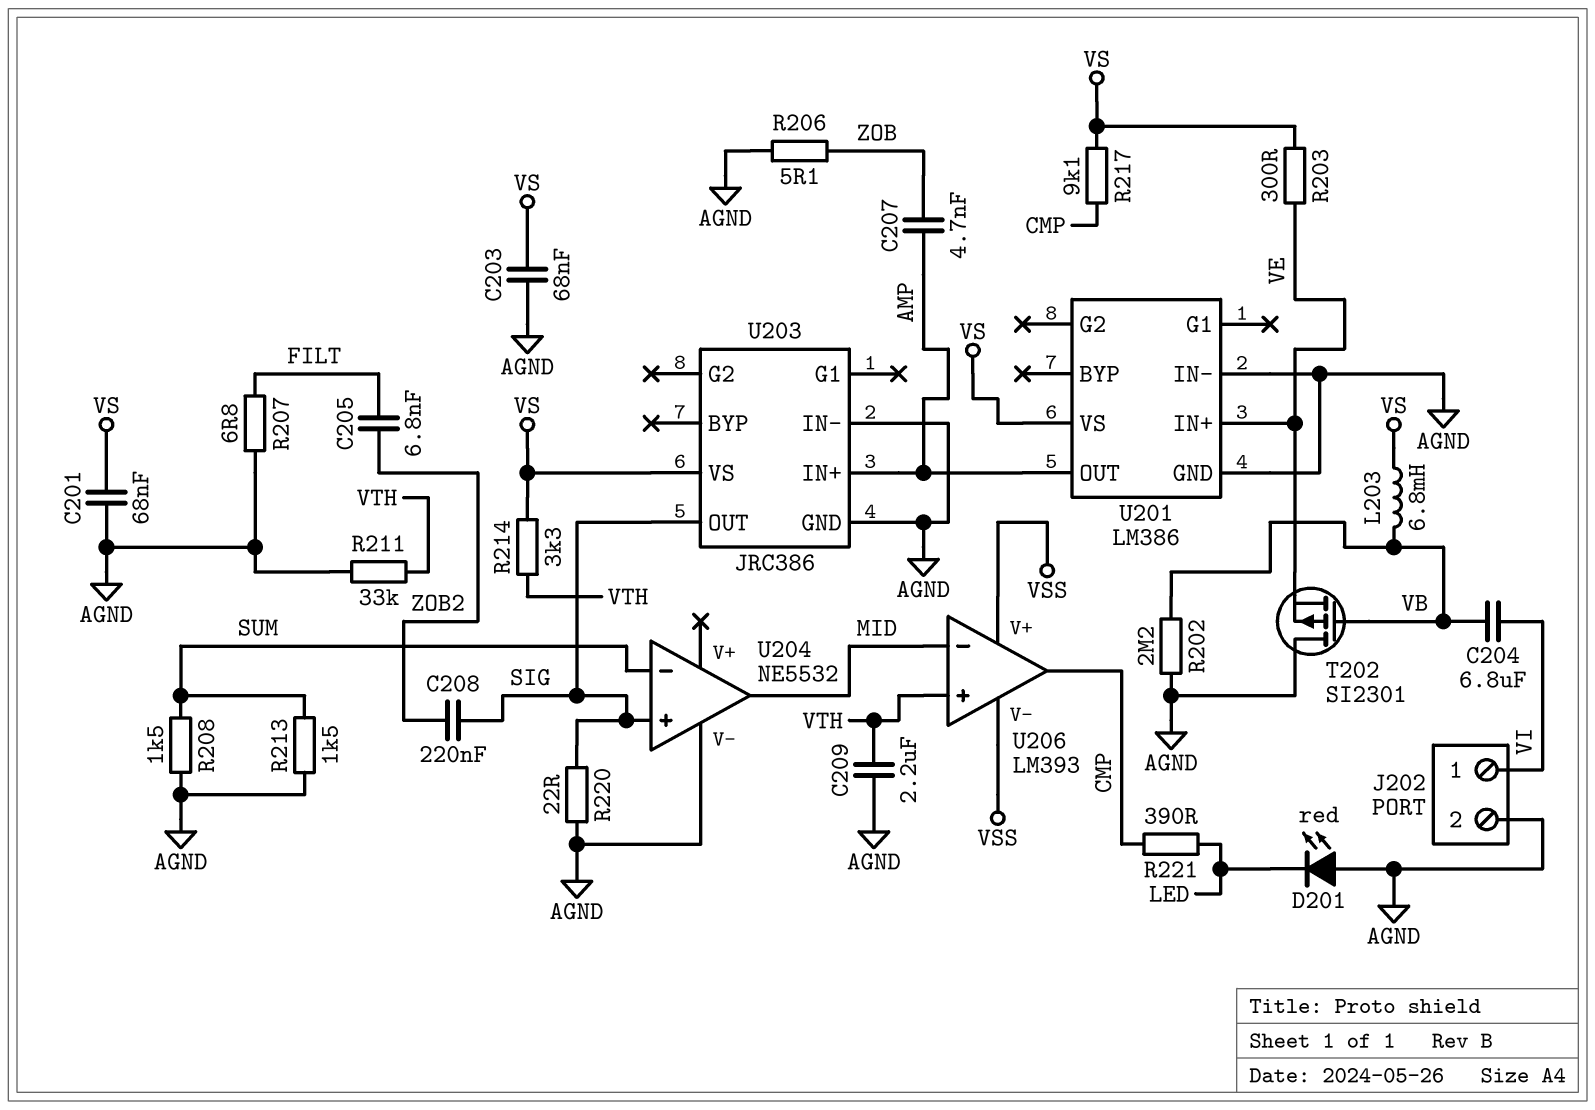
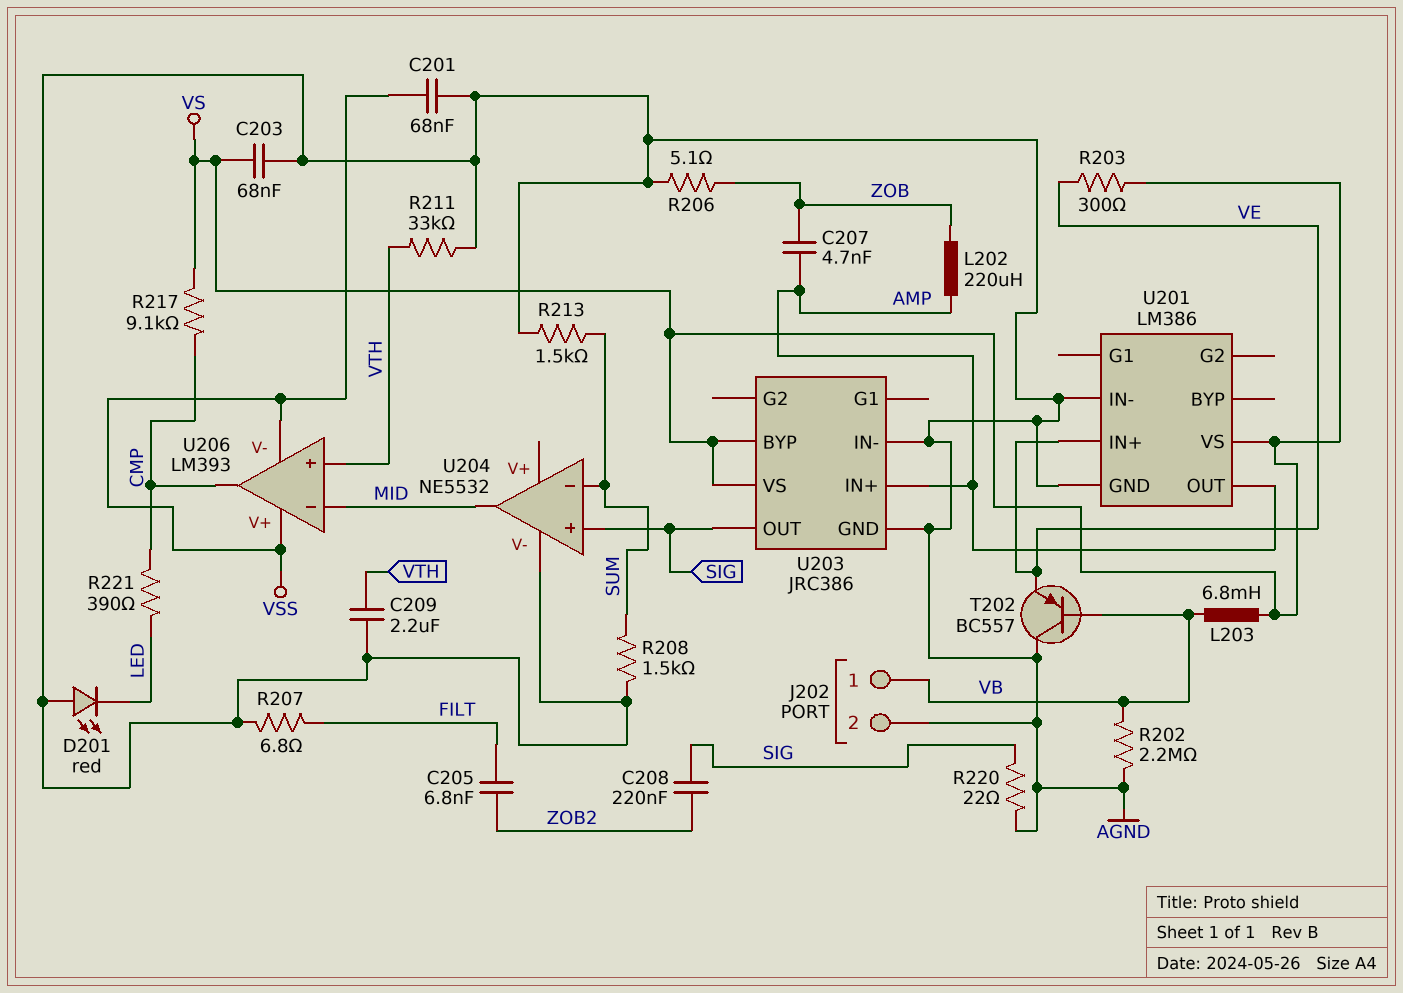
C201: 68nF (AGND, VS) -> 68nF (AGND, VSS)
C204: 6.8uF (VB, VI) -> none
J202 pin 1: VI -> VB
L202: none -> 220uH (AMP, ZOB)
R214: 3.3k (VS, VTH) -> none
T202: PMOS SI2301 (G VB, D AGND, S VE) -> PNP BC557 (B VB, C AGND, E VE)
U203 pin BYP: none -> VS

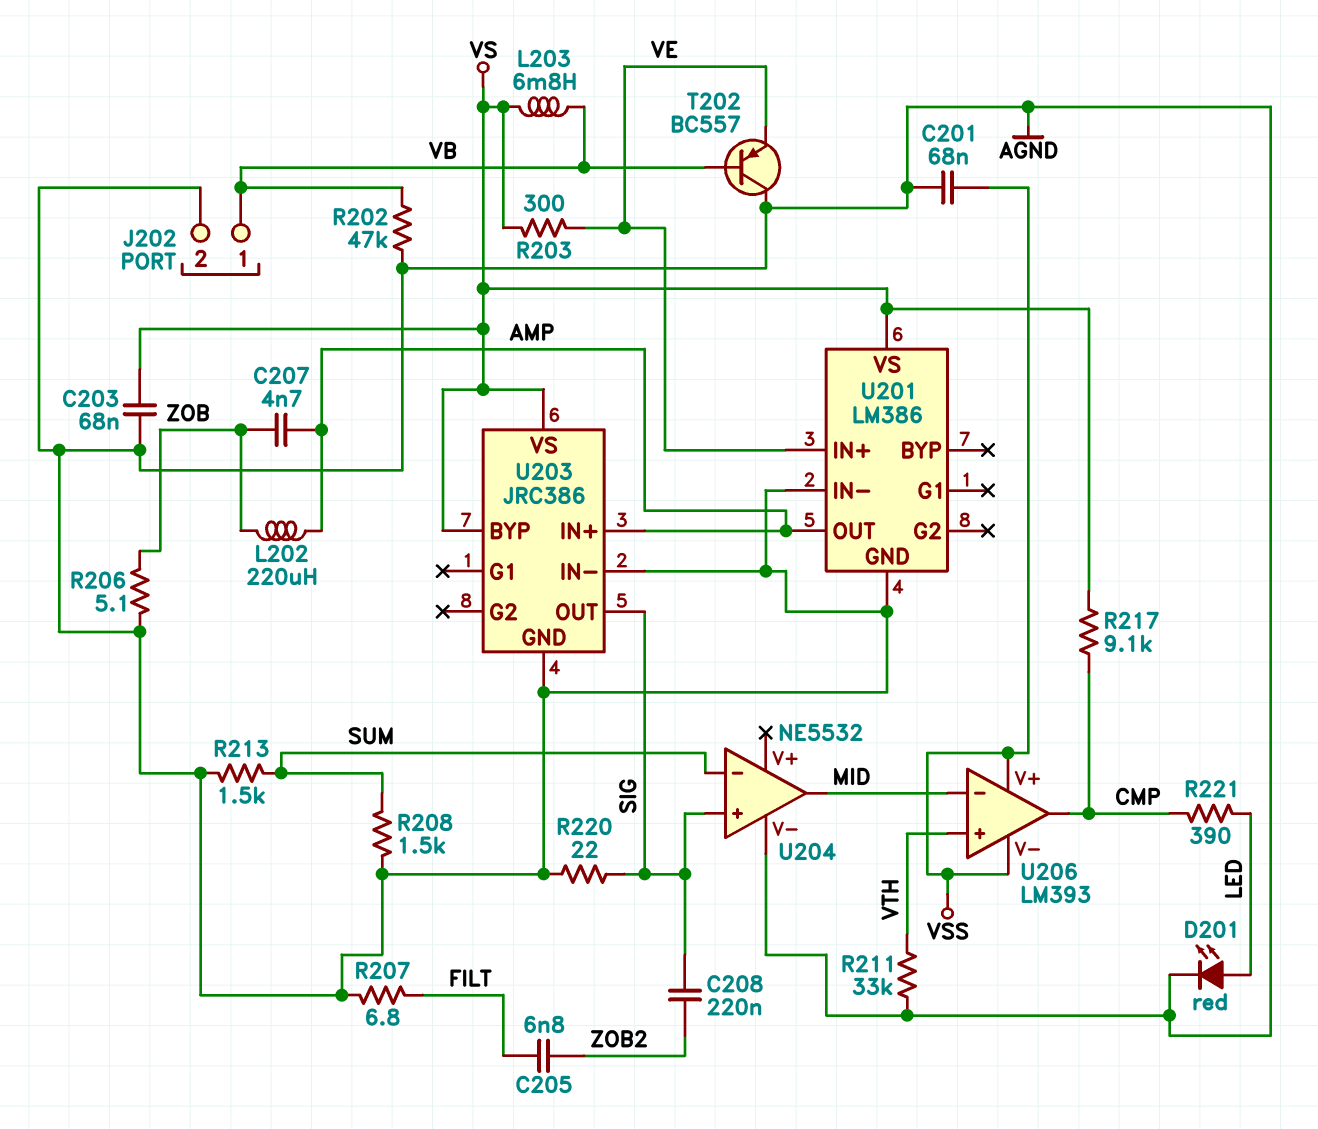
C209: 2.2uF (AGND, VTH) -> none
D201: LED red (A AGND, K LED) -> LED red (A LED, K AGND)
R202: 2.2M (AGND, VB) -> 47k (AGND, VB)

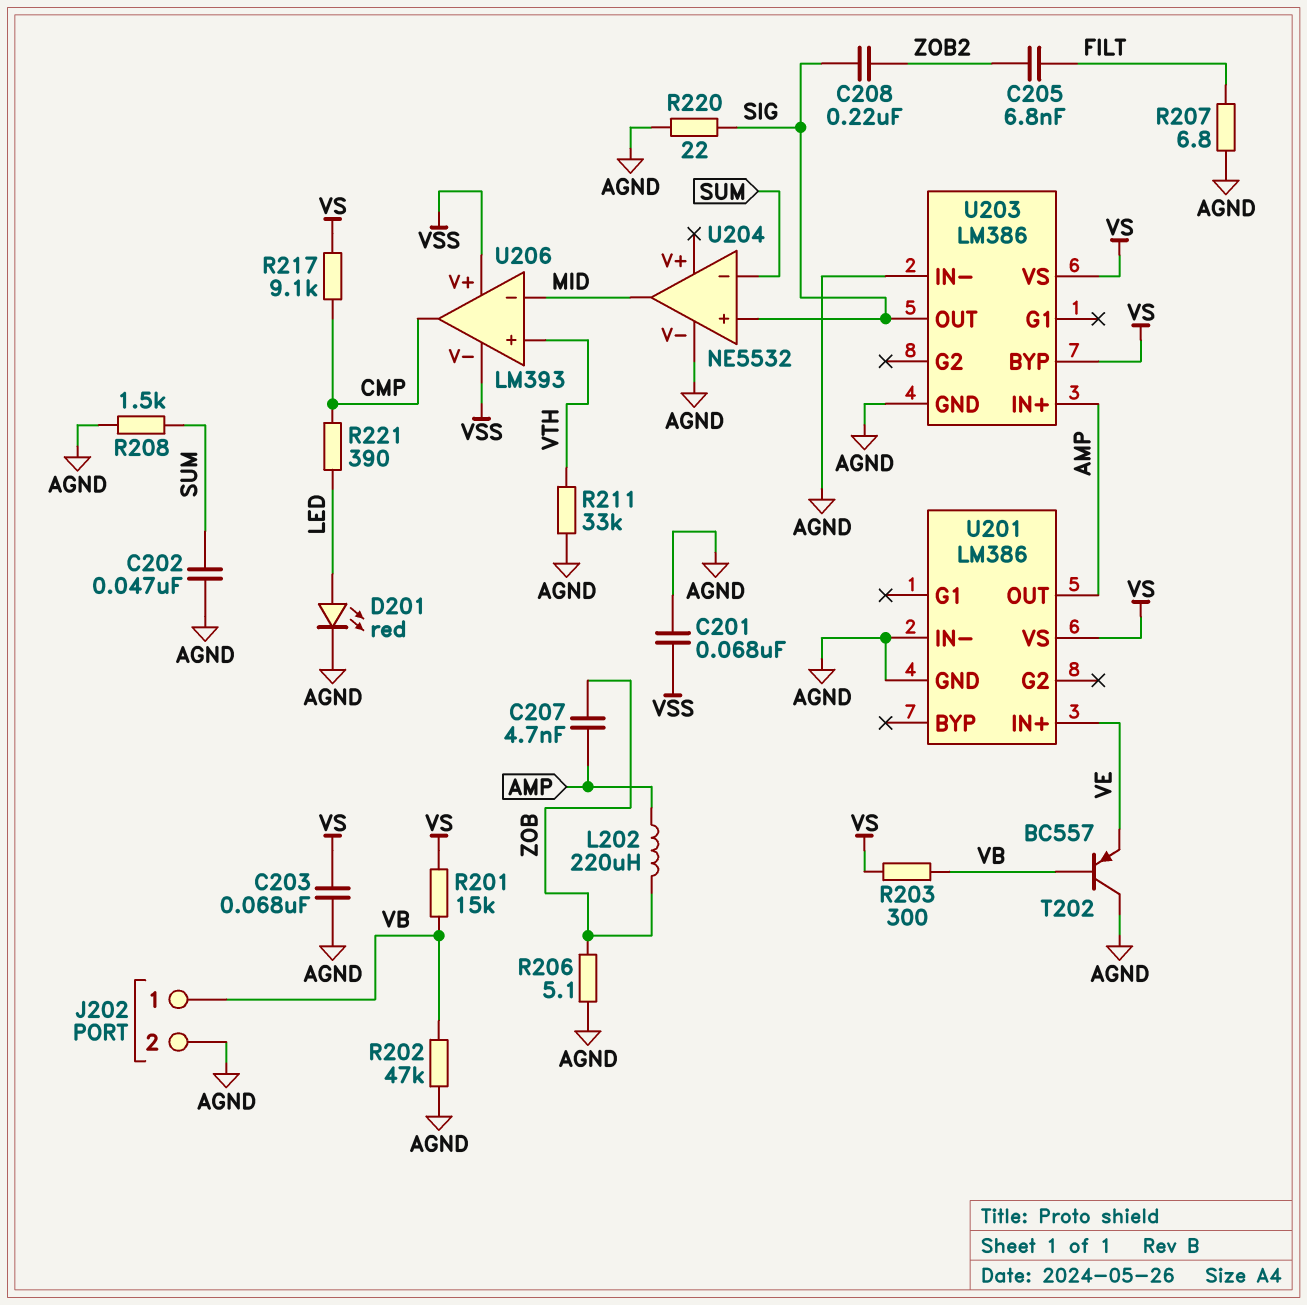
C202: none -> 47nF (AGND, SUM)
L203: 6.8mH (VB, VS) -> none
R201: none -> 15k (VB, VS)
R203: 300 (VE, VS) -> 300 (VB, VS)
R213: 1.5k (AGND, SUM) -> none
U203: JRC386 -> LM386

